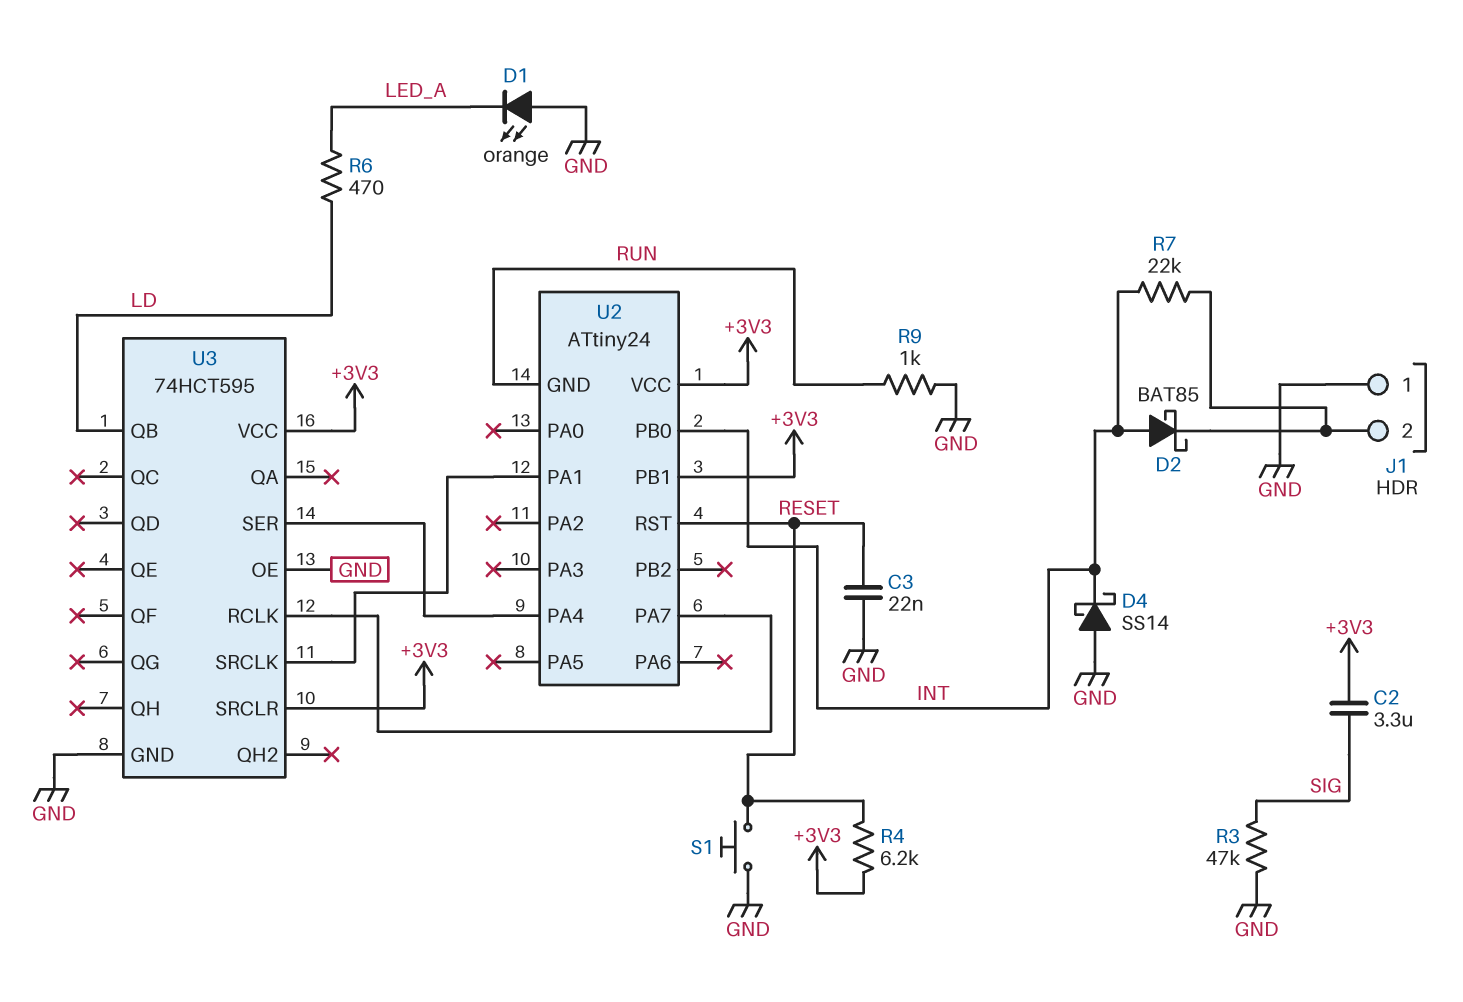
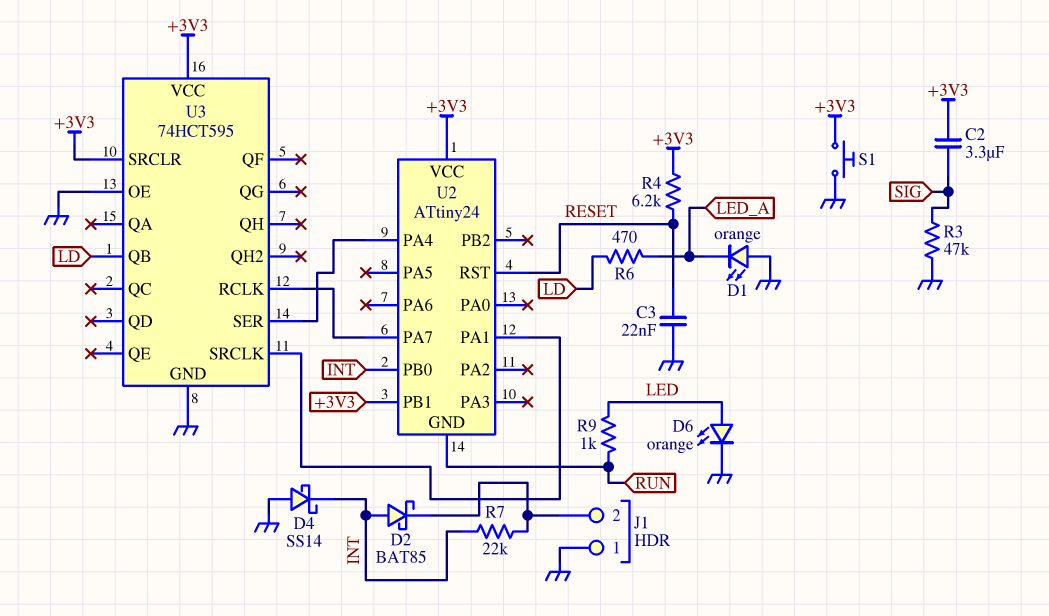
D6: none -> LED orange (A LED, K GND)
R9: 1k (GND, RUN) -> 1k (LED, RUN)
S1: button (GND, RESET) -> button (+3V3, GND)

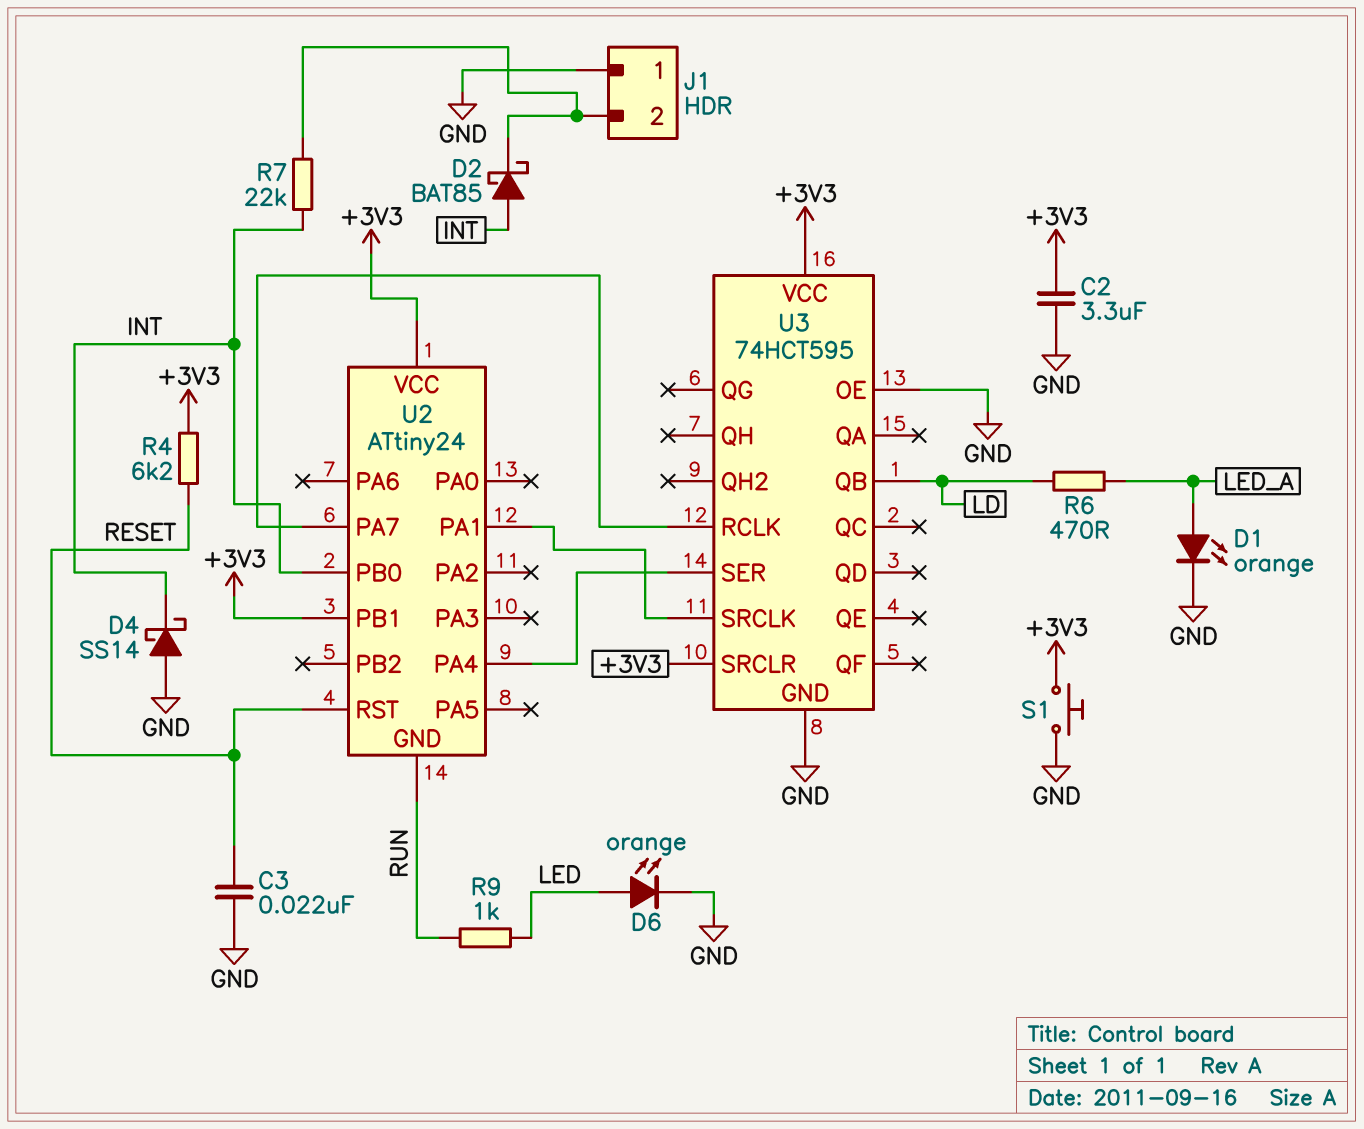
C2: 3.3uF (+3V3, SIG) -> 3.3uF (+3V3, GND)
D1: LED orange (A GND, K LED_A) -> LED orange (A LED_A, K GND)
R3: 47k (GND, SIG) -> none

